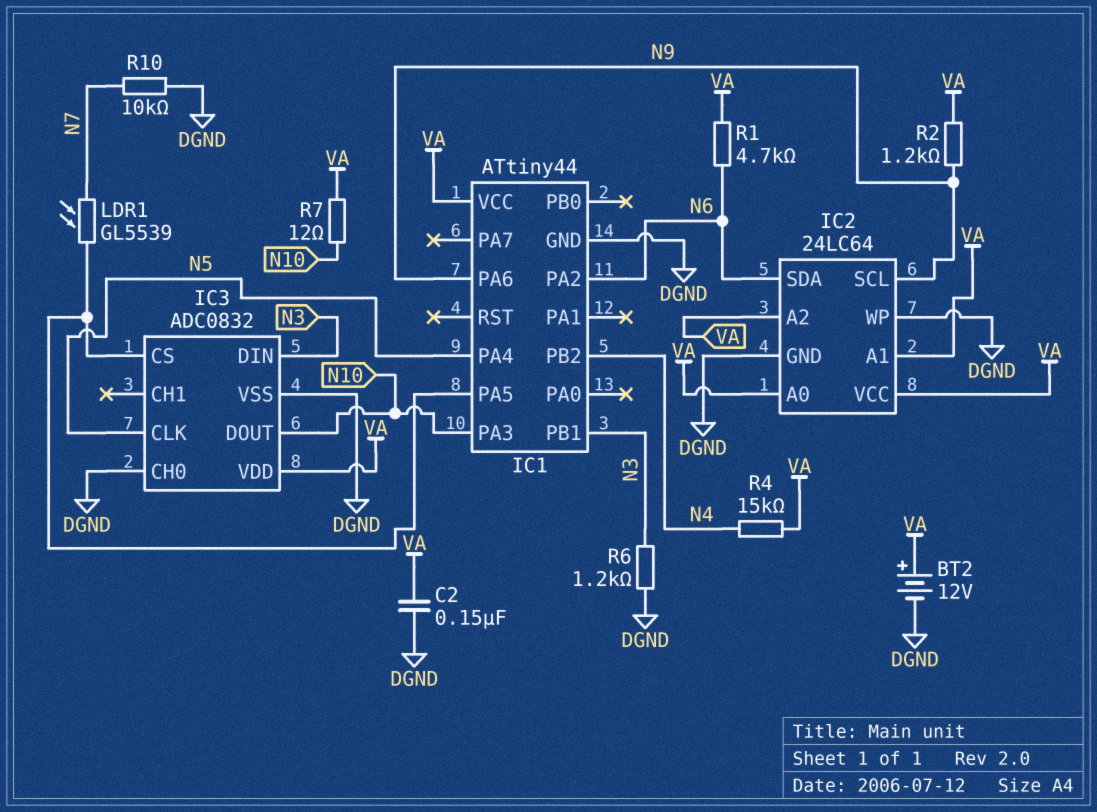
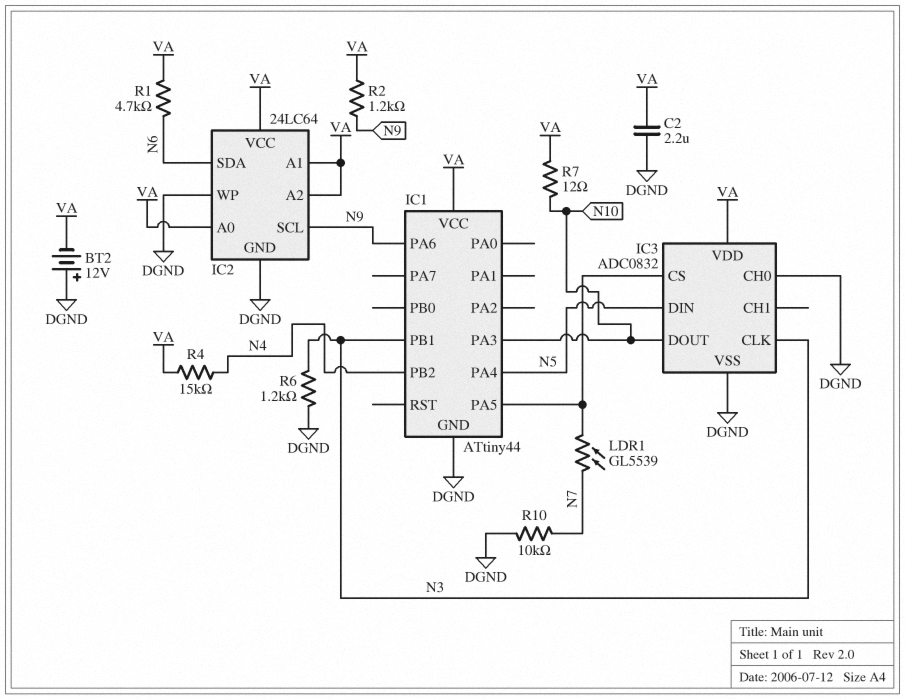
BT2: 12V (plus VA, minus DGND) -> 12V (plus DGND, minus VA)
C2: 150nF (DGND, VA) -> 2.2uF (DGND, VA)
IC1 pin PA2: N6 -> none
IC3 pin CLK: N5 -> N3
IC3 pin DIN: N3 -> N5

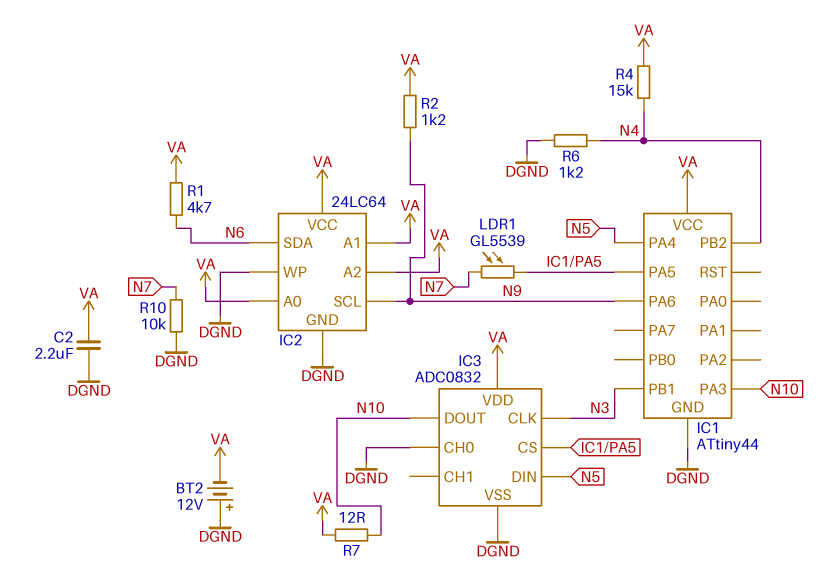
R6: 1.2k (DGND, N3) -> 1.2k (DGND, N4)

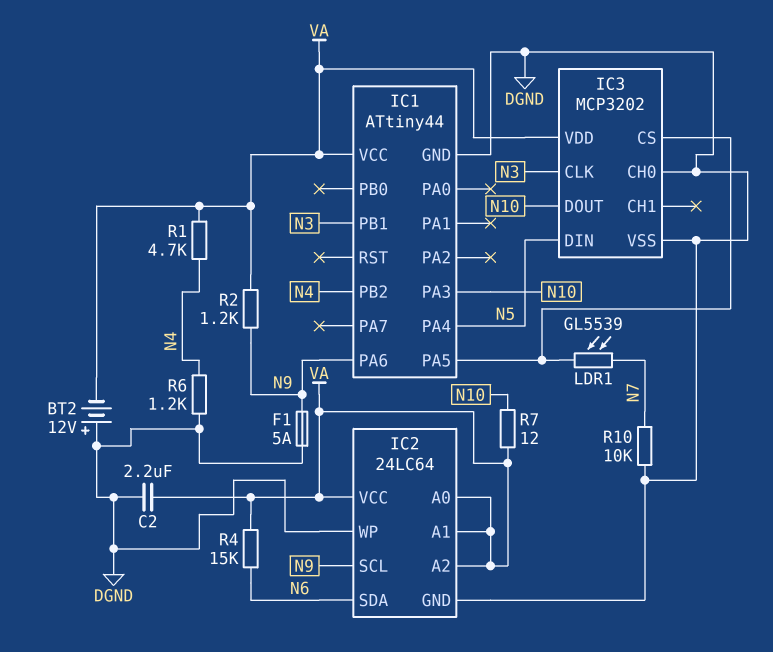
F1: none -> 5A (DGND, N9)
IC3: ADC0832 -> MCP3202
R1: 4.7k (N6, VA) -> 4.7k (N4, VA)
R4: 15k (N4, VA) -> 15k (N6, VA)

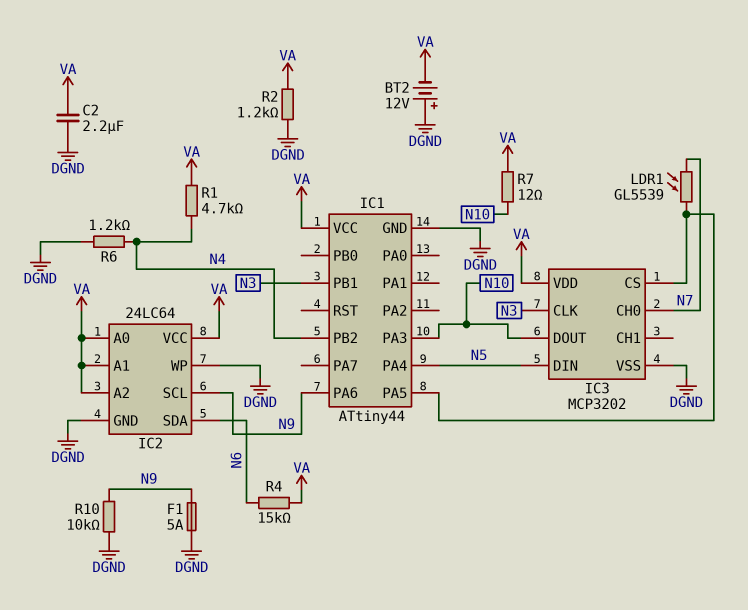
IC3 pin CH0: DGND -> N7
R2: 1.2k (N9, VA) -> 1.2k (DGND, VA)
R10: 10k (DGND, N7) -> 10k (DGND, N9)

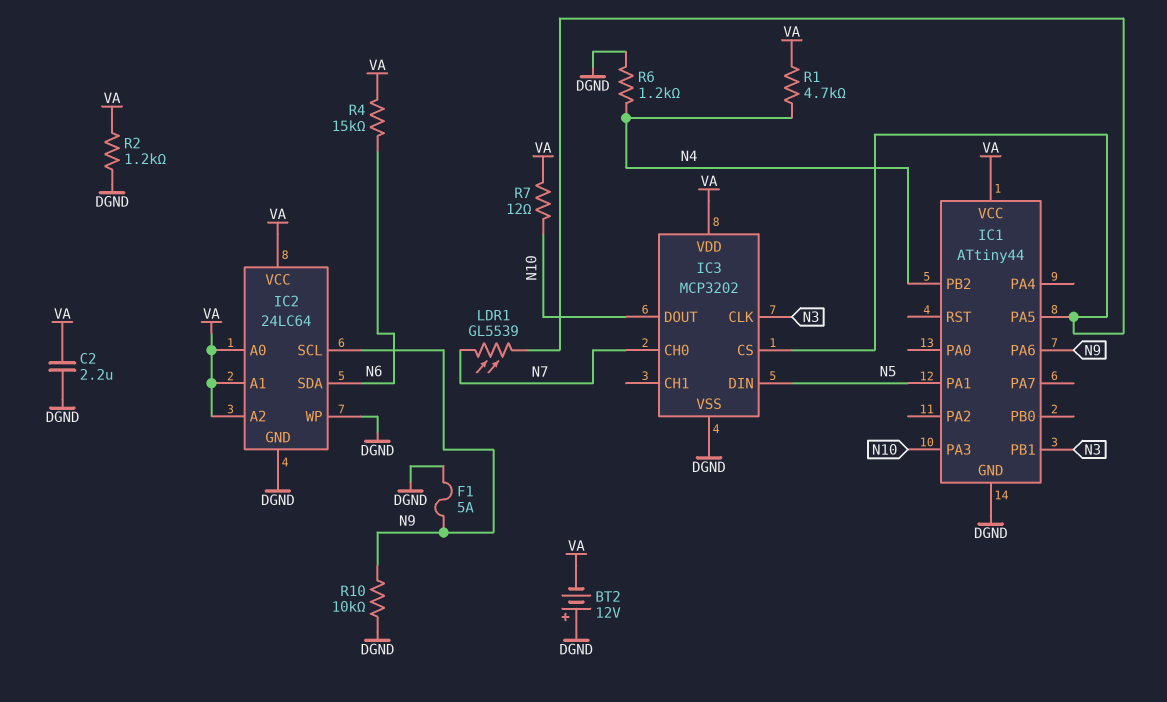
IC1 pin PA1: none -> N5
IC1 pin PA4: N5 -> none

